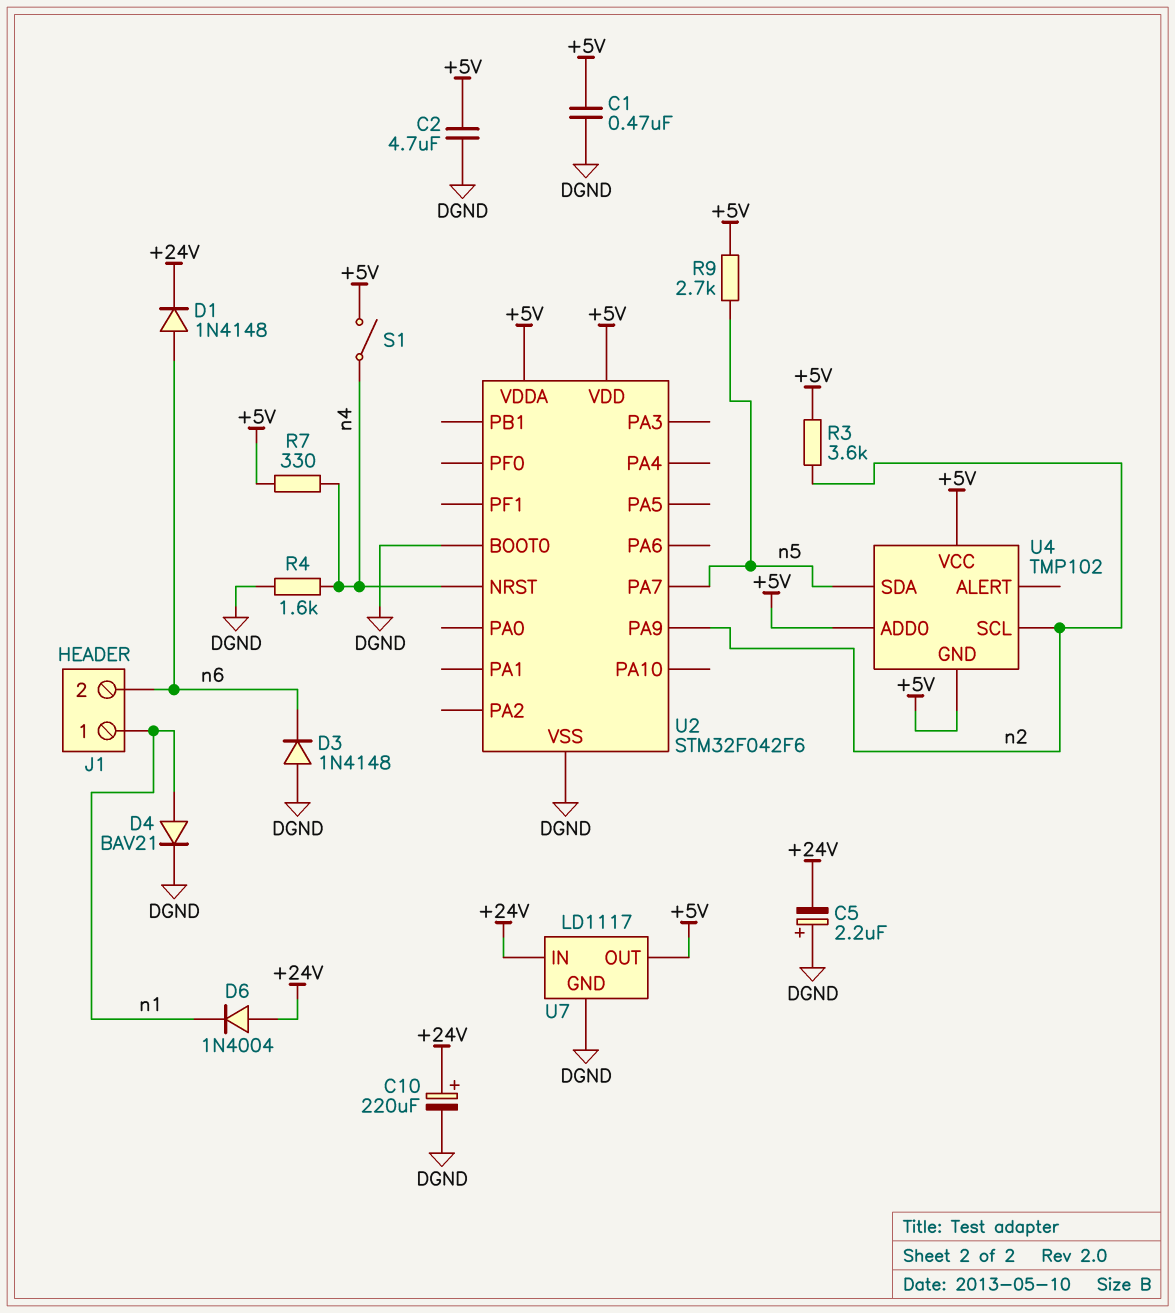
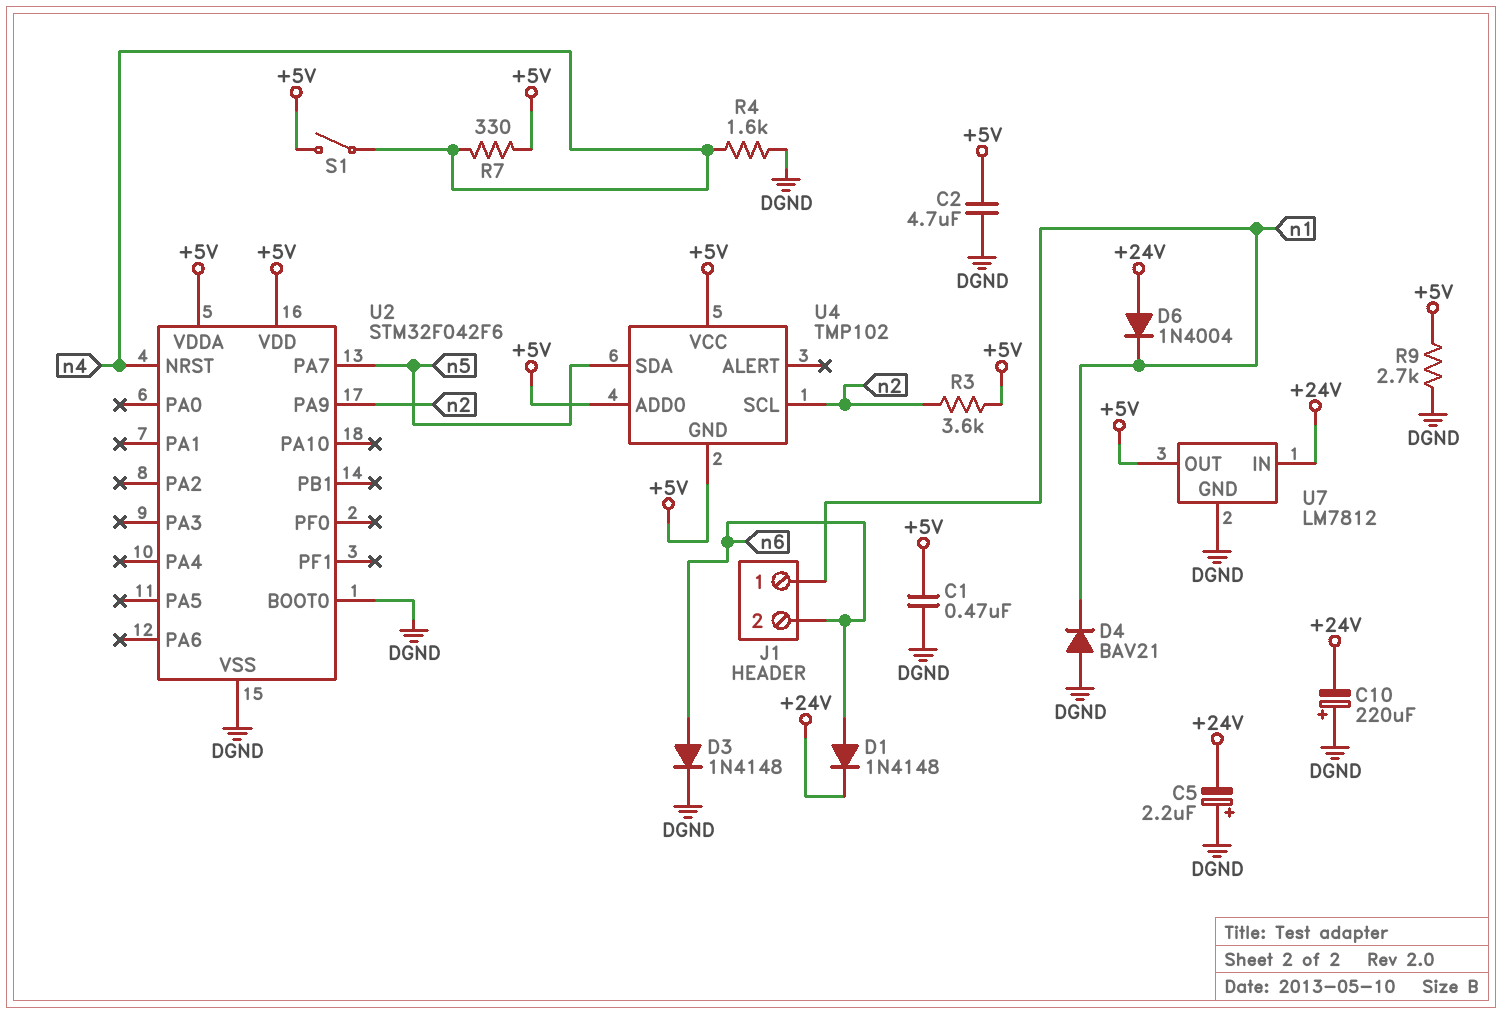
C10: 220uF (plus +24V, minus DGND) -> 220uF (plus DGND, minus +24V)
D3: diode 1N4148 (A DGND, K n6) -> diode 1N4148 (A n6, K DGND)
D4: diode BAV21 (A n1, K DGND) -> diode BAV21 (A DGND, K n1)
R9: 2.7k (+5V, n5) -> 2.7k (+5V, DGND)
U7: LD1117 -> LM7812

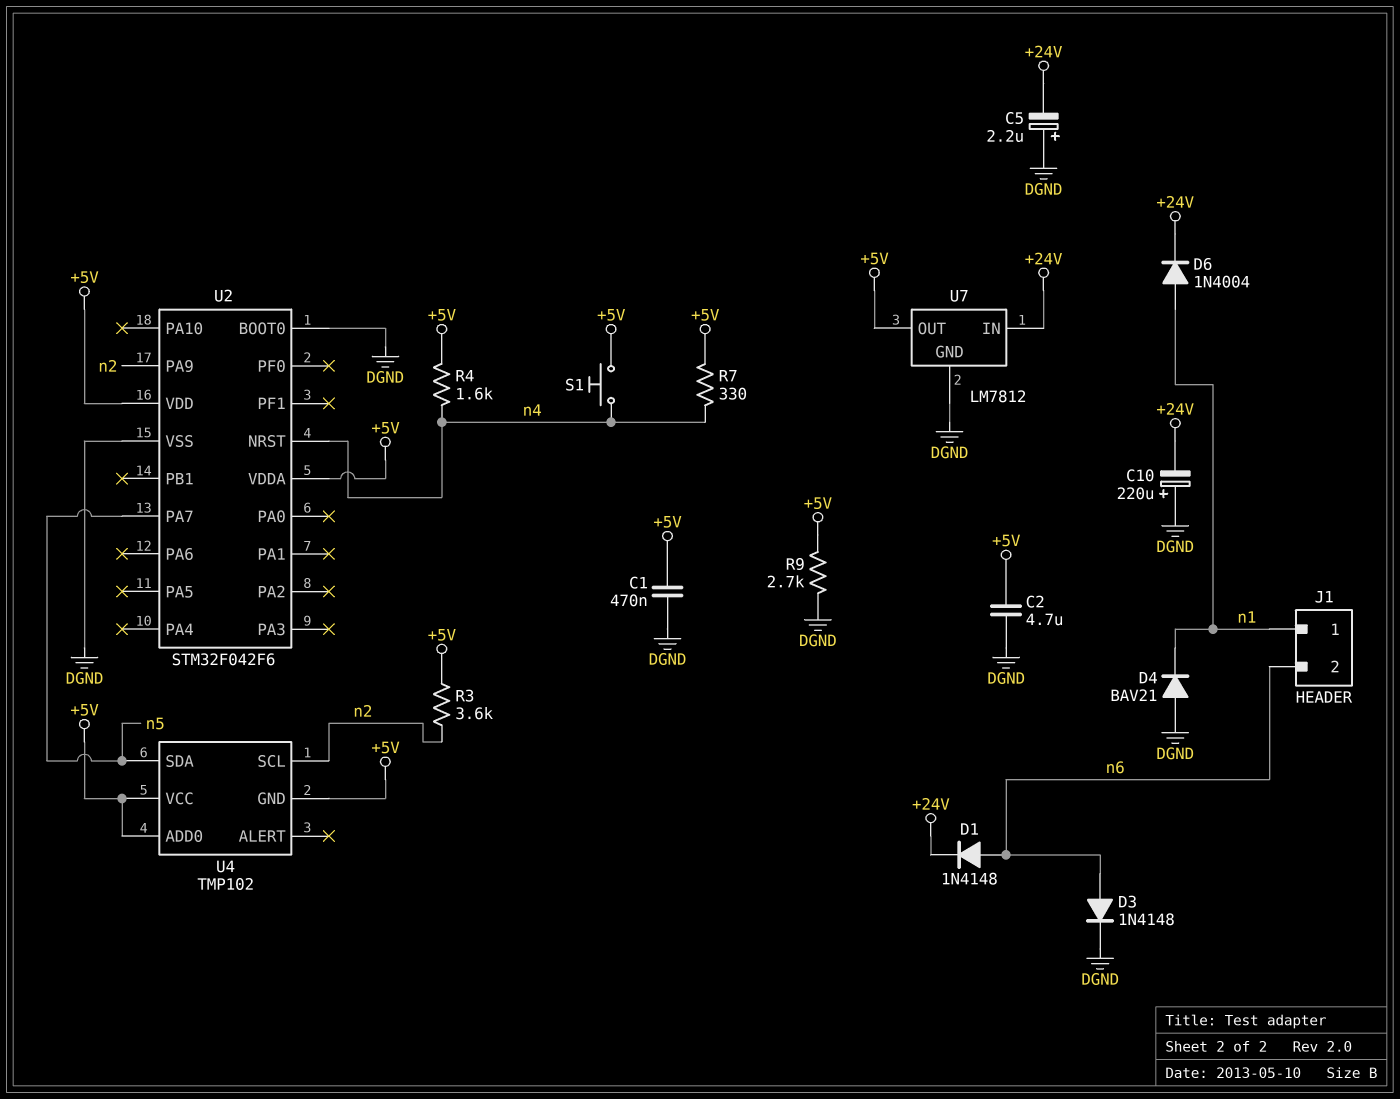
D6: diode 1N4004 (A +24V, K n1) -> diode 1N4004 (A n1, K +24V)
R4: 1.6k (DGND, n4) -> 1.6k (+5V, n4)
S1: switch (+5V, n4) -> button (+5V, n4)

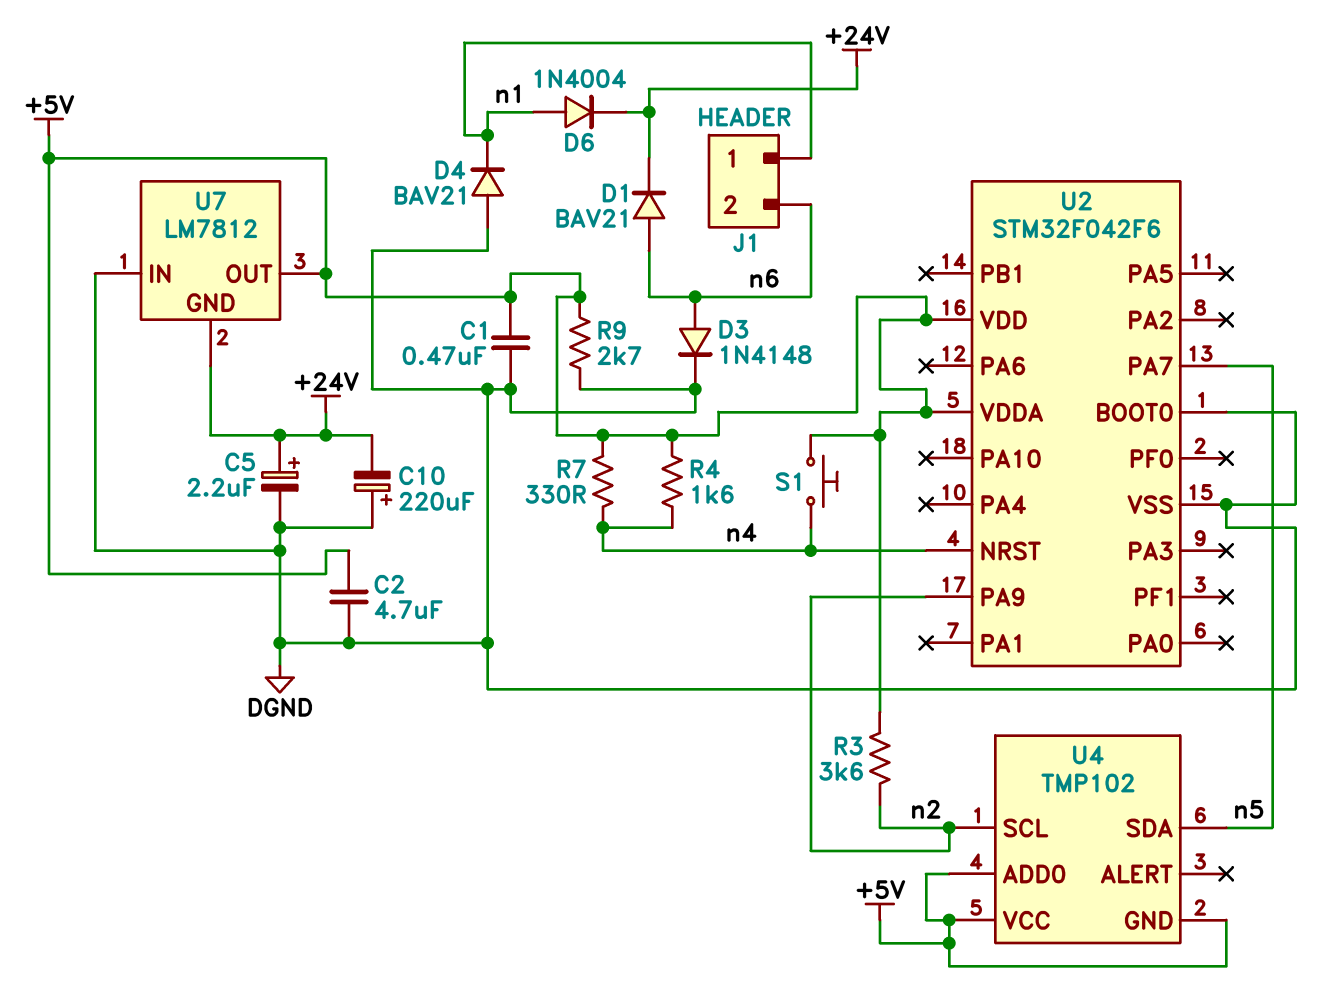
C5: 2.2uF (plus DGND, minus +24V) -> 2.2uF (plus +24V, minus DGND)
D1: diode 1N4148 (A n6, K +24V) -> diode BAV21 (A n6, K +24V)
U7 pin GND: DGND -> +24V
U7 pin IN: +24V -> DGND

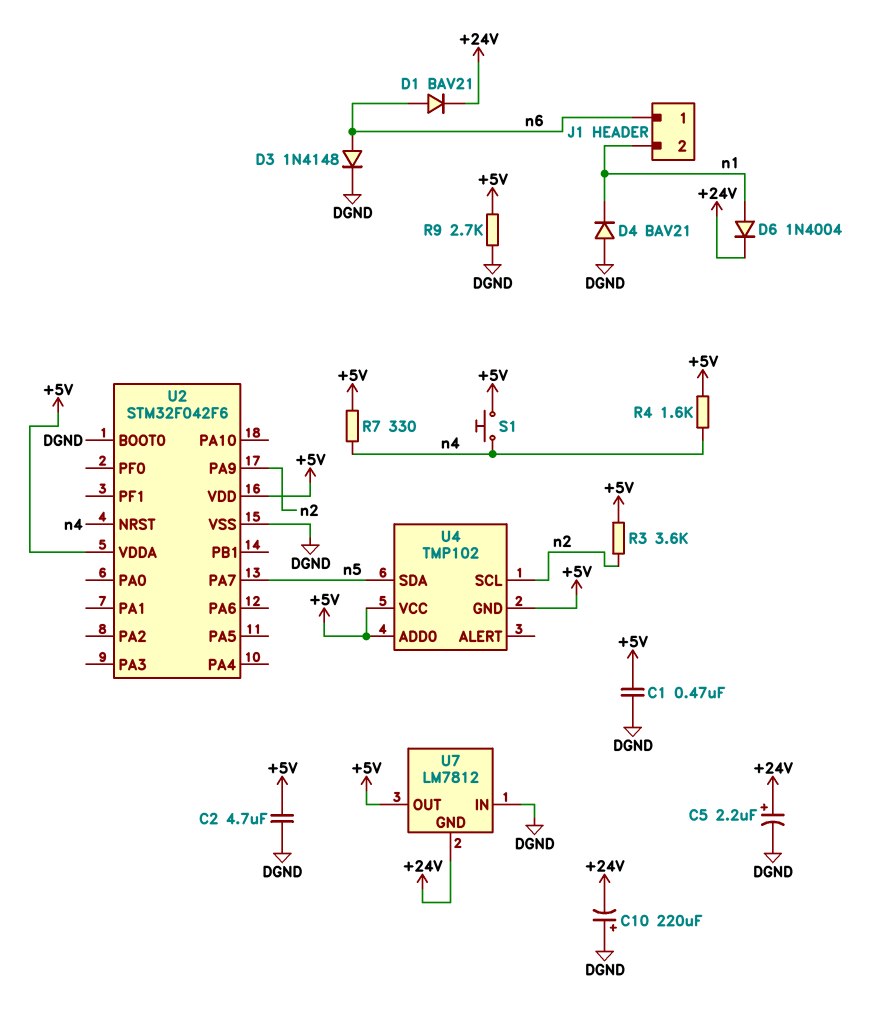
J1 pin 1: n1 -> n6
J1 pin 2: n6 -> n1

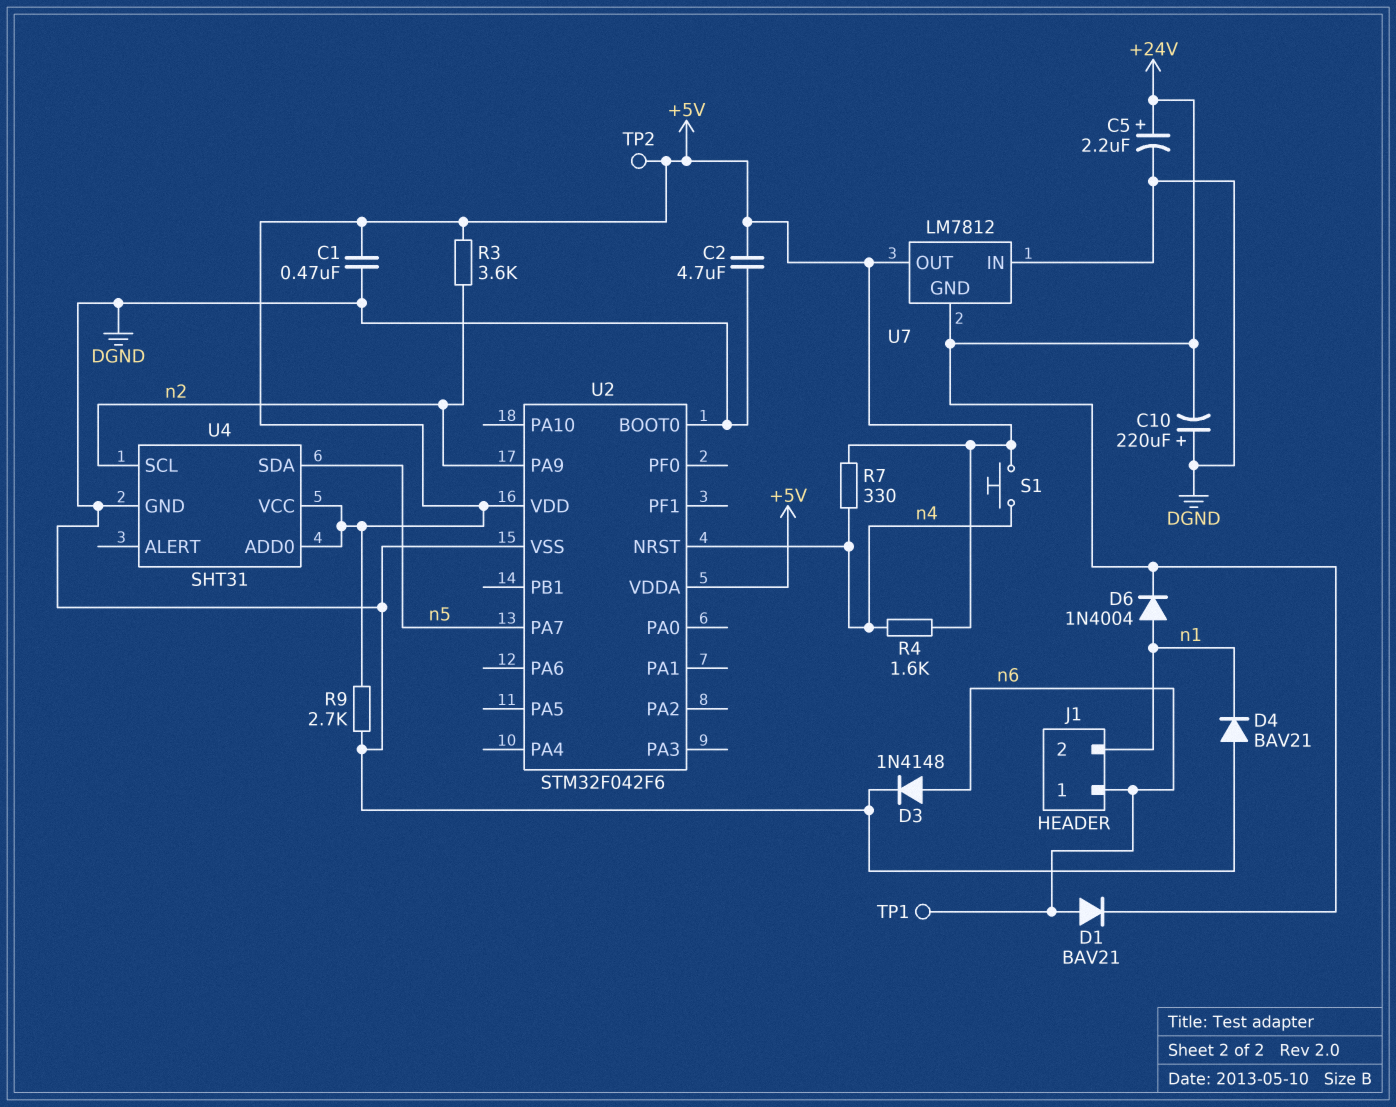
TP1: none -> test point (n6)
TP2: none -> test point (+5V)
U4: TMP102 -> SHT31
U4 pin GND: +5V -> DGND

